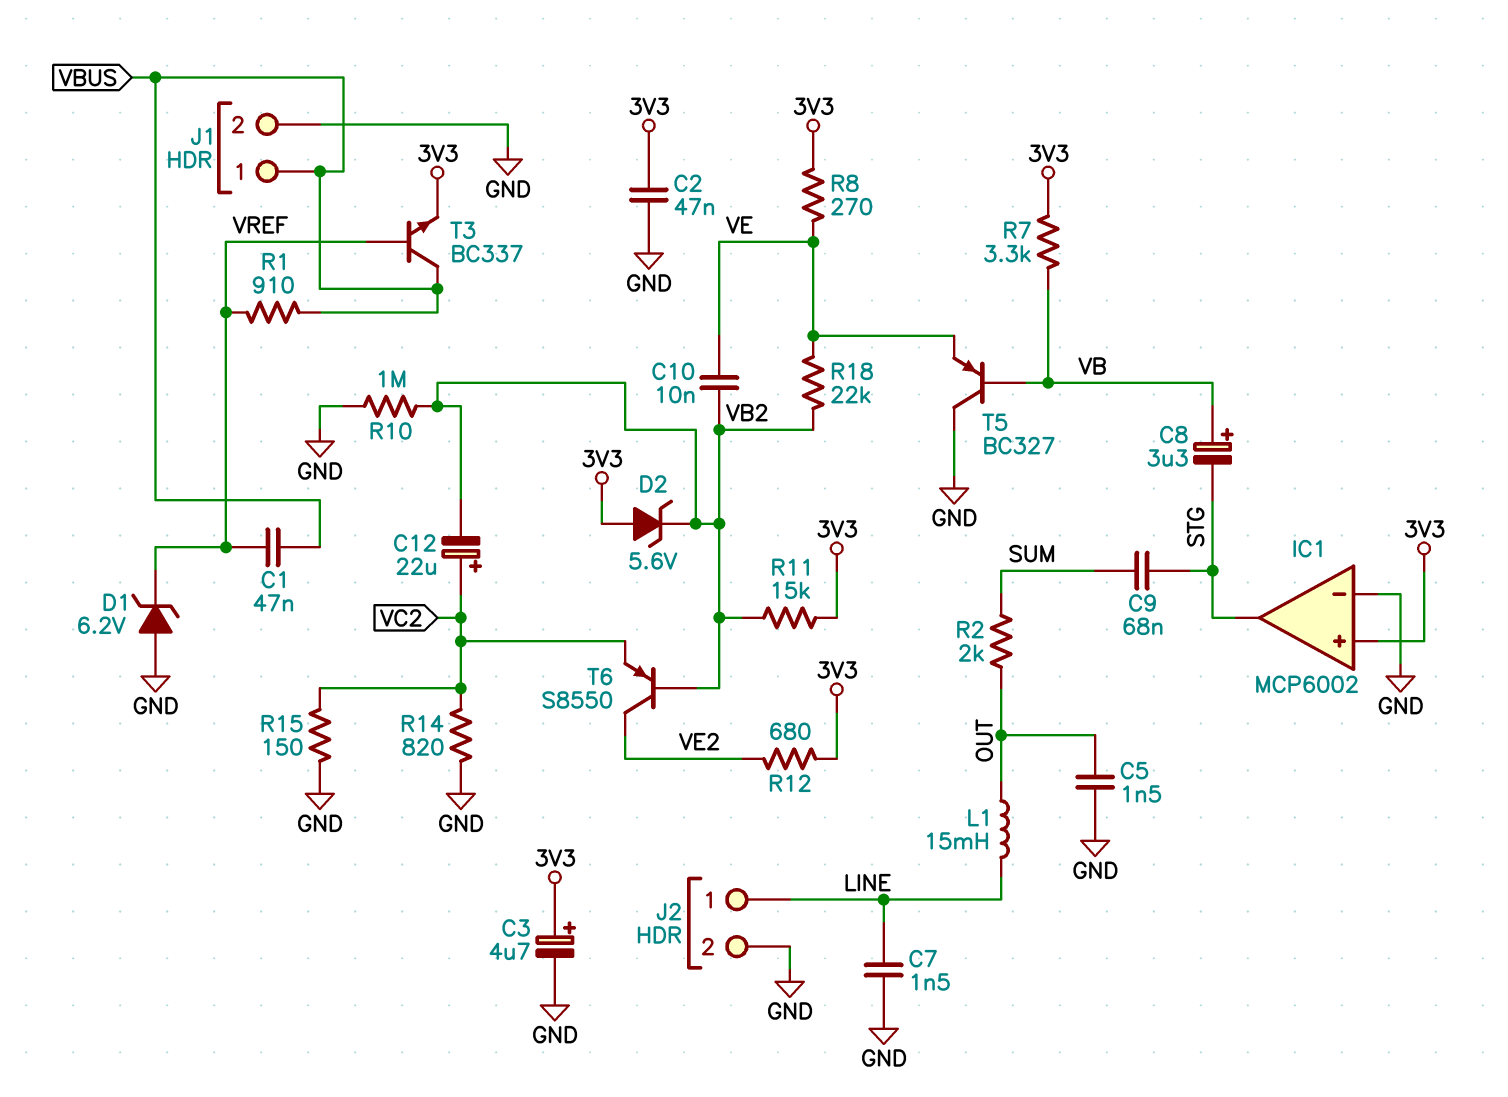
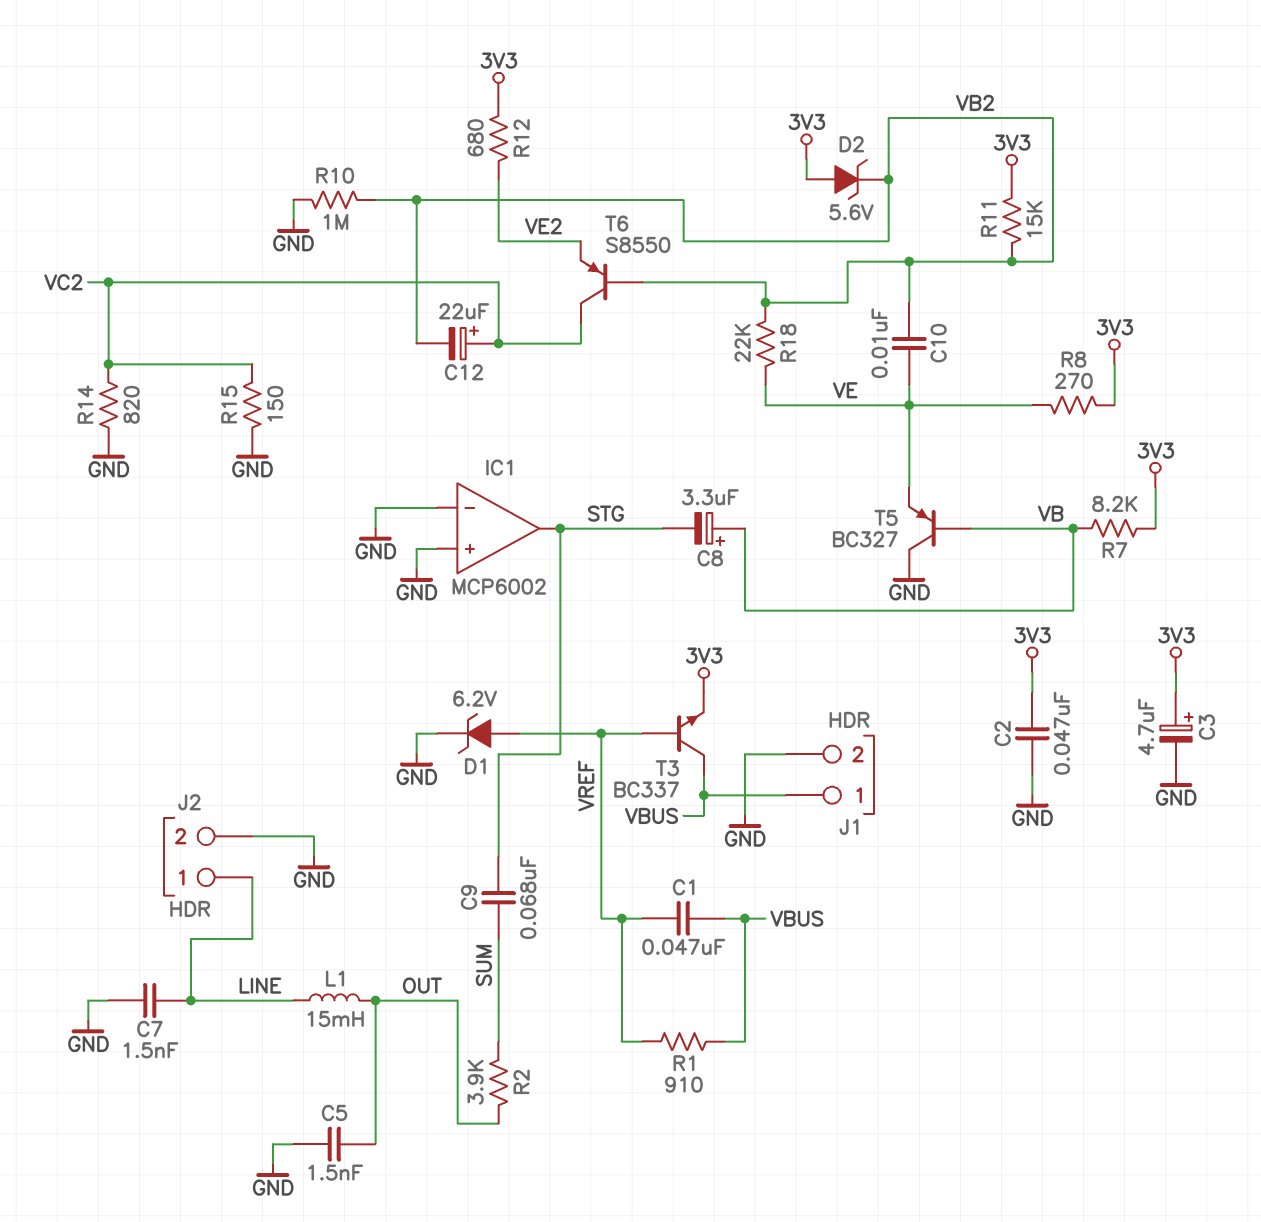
D1: zener 6.2V (A GND, K VREF) -> zener 6.2V (A VREF, K GND)
IC1 pin in+: 3V3 -> GND
R2: 2k (OUT, SUM) -> 3.9k (OUT, SUM)
R7: 3.3k (3V3, VB) -> 8.2k (3V3, VB)
T6: PNP S8550 (B VB2, C VE2, E VC2) -> PNP S8550 (B VB2, C VC2, E VE2)

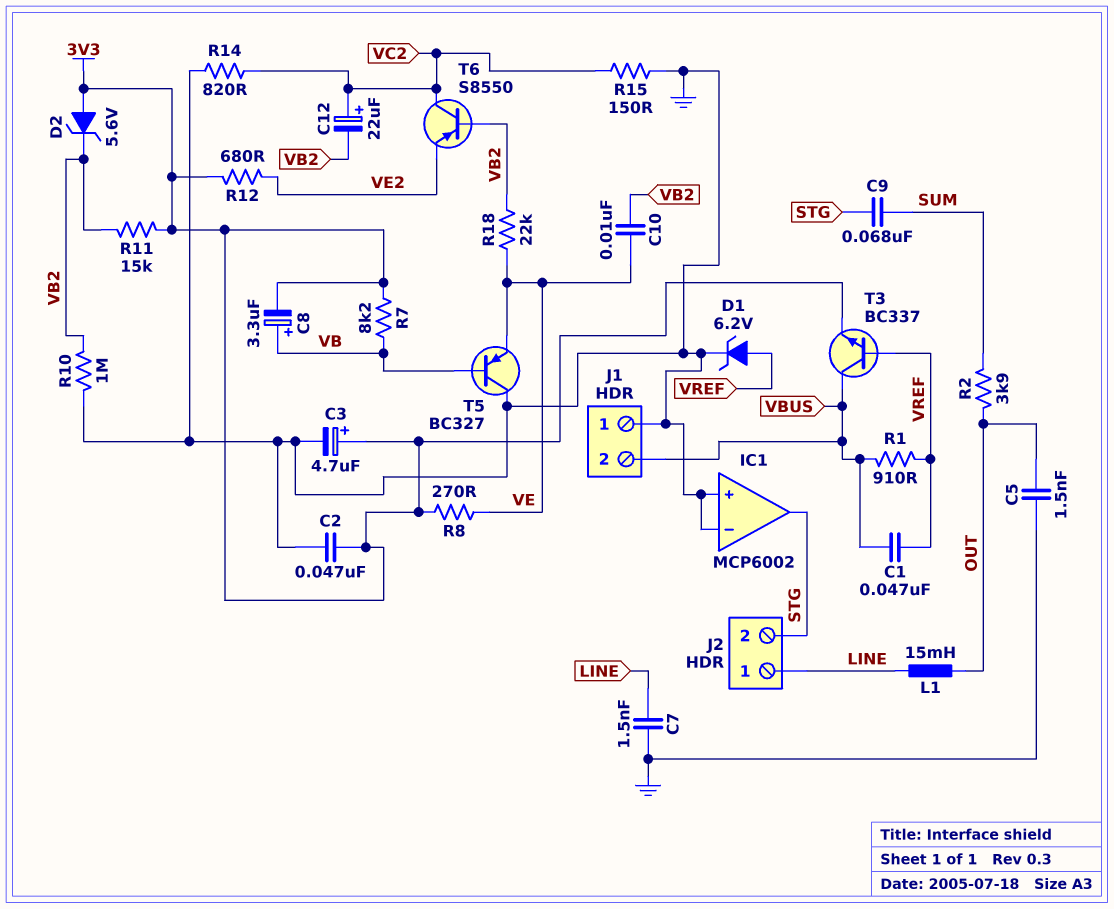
C8: 3.3uF (plus VB, minus STG) -> 3.3uF (plus VB, minus 3V3)
J1 pin 1: VBUS -> GND
J1 pin 2: GND -> VBUS
J2 pin 2: GND -> STG

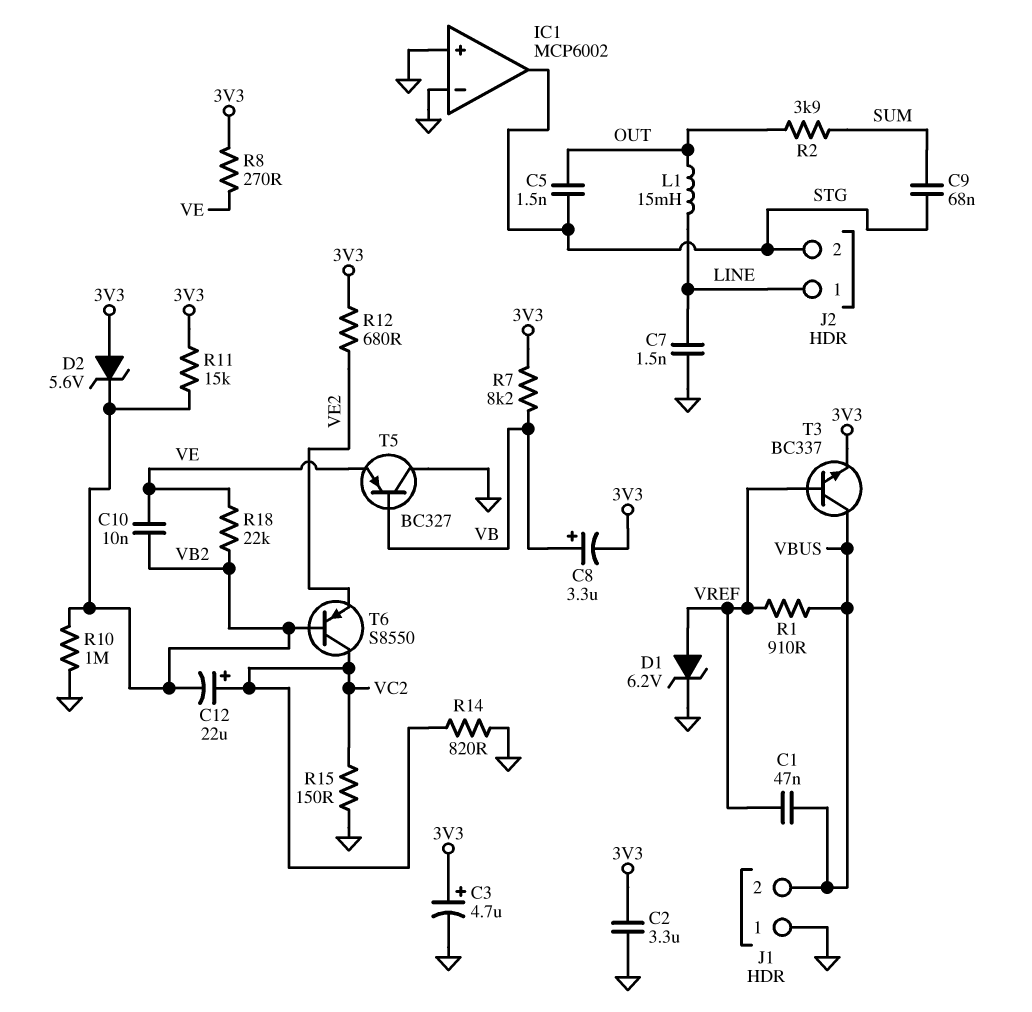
C2: 47nF (3V3, GND) -> 3.3uF (3V3, GND)
C5: 1.5nF (GND, OUT) -> 1.5nF (OUT, STG)

